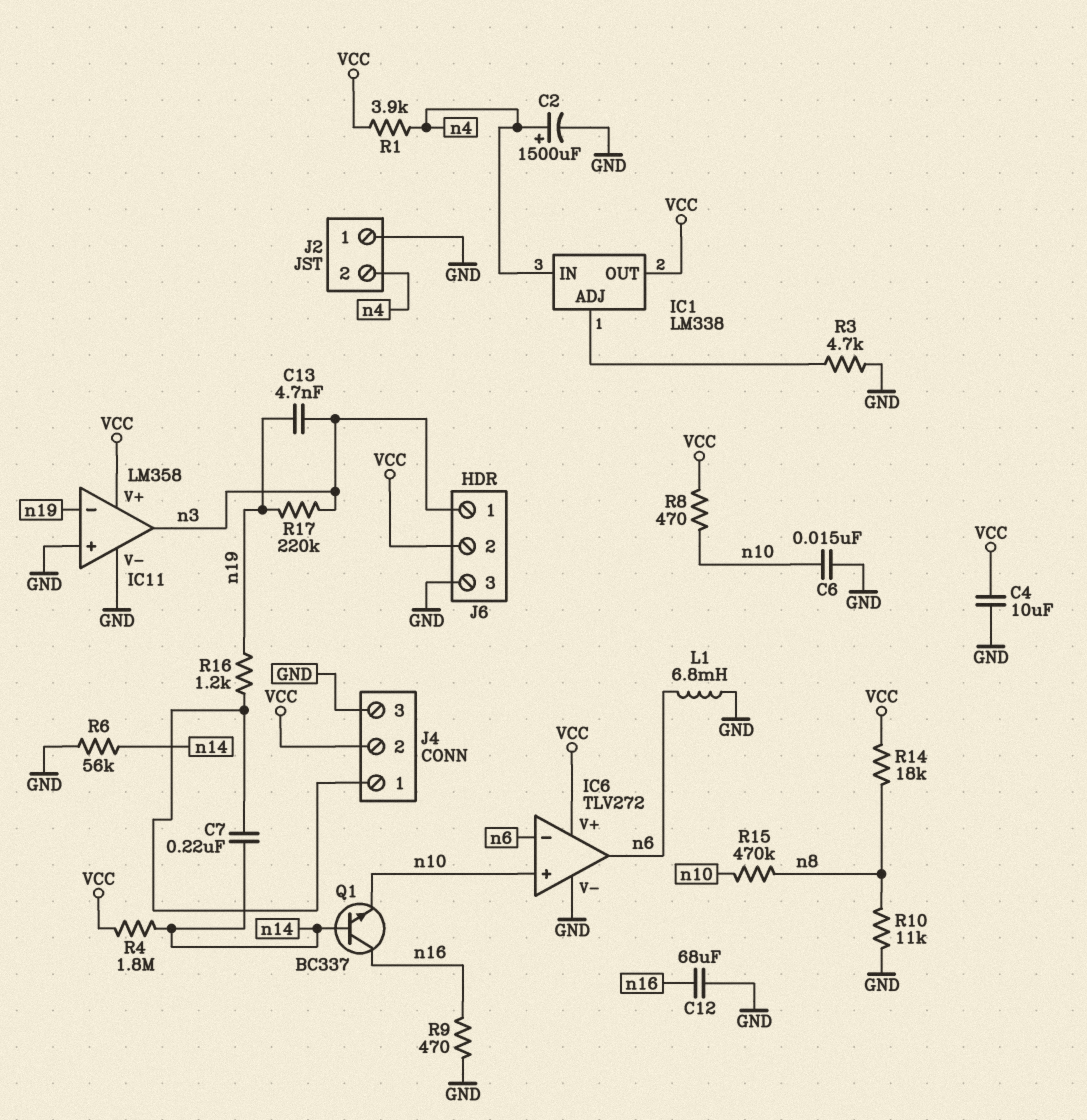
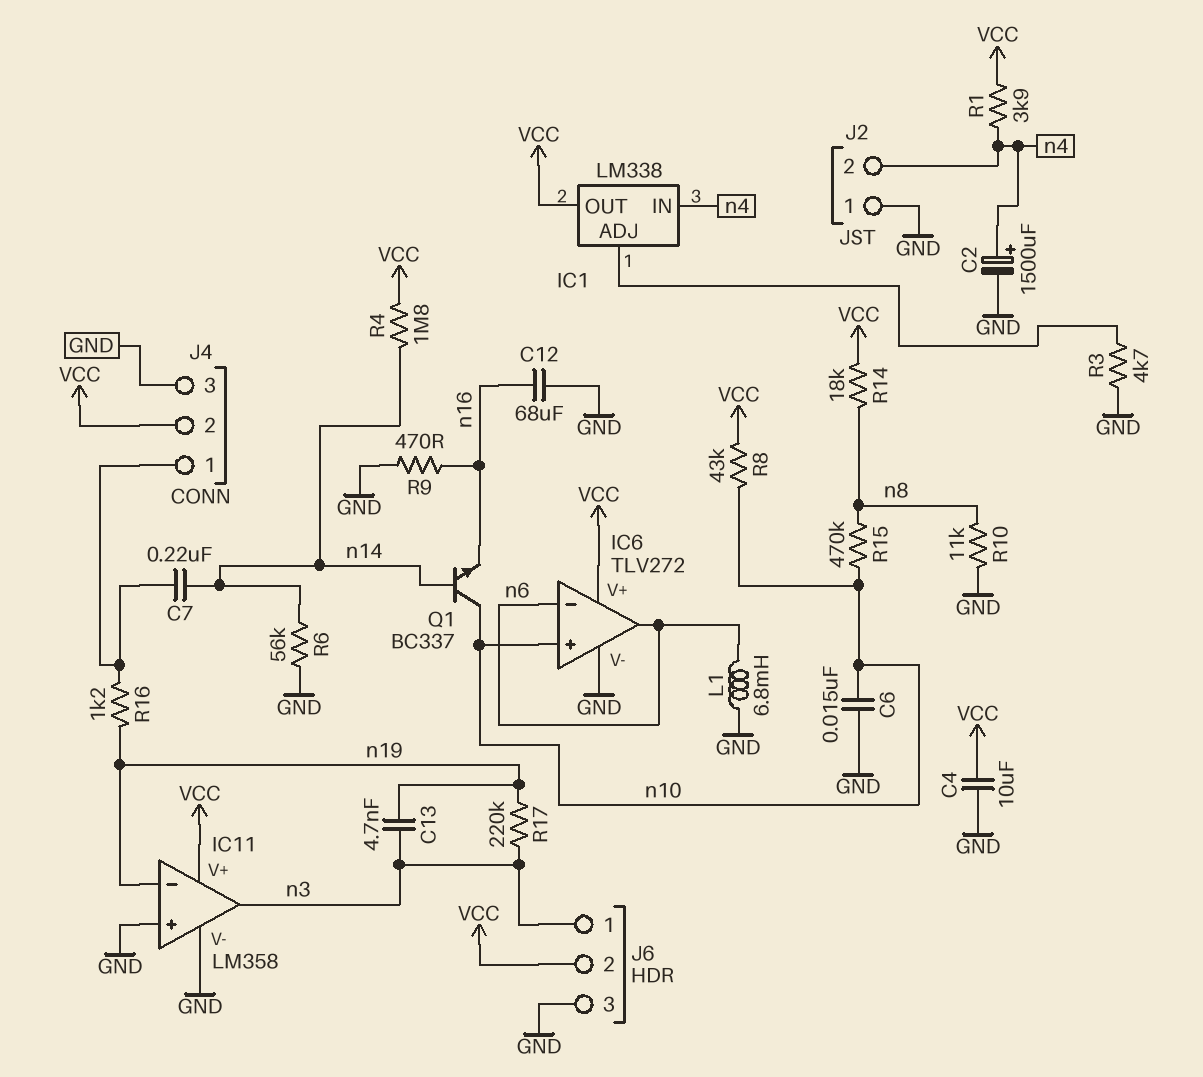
Q1: NPN BC337 (B n14, C n16, E n10) -> NPN BC337 (B n14, C n10, E n16)
R8: 470 (VCC, n10) -> 43k (VCC, n10)

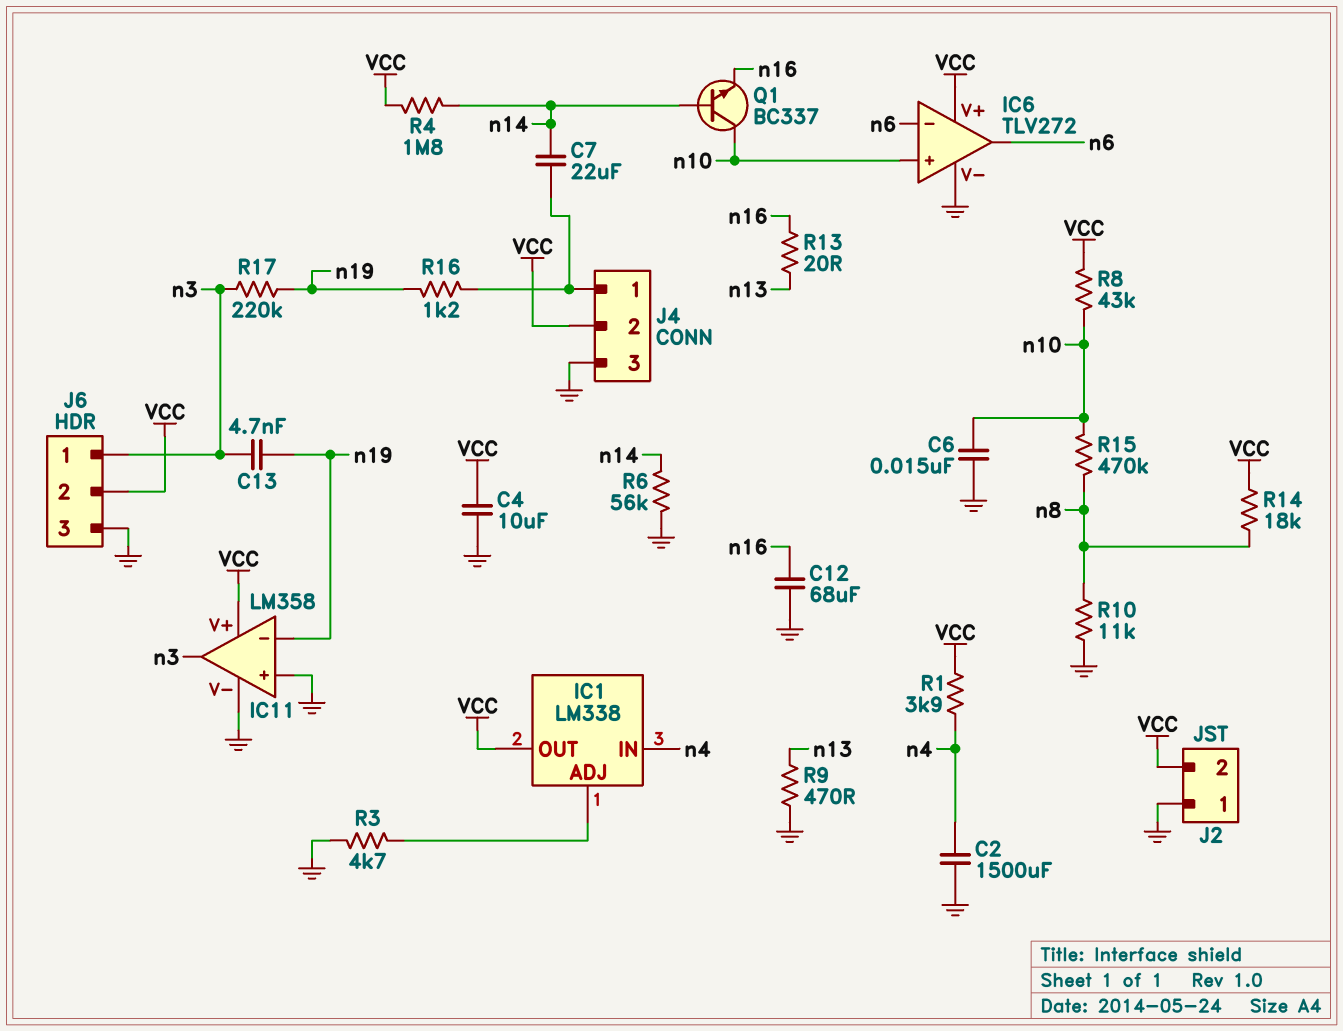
C2: 1500uF (plus n4, minus GND) -> 1500uF (GND, n4)
C7: 220nF (J4/1, n14) -> 22uF (J4/1, n14)
J2 pin 2: n4 -> VCC
L1: 6.8mH (GND, n6) -> none
R9: 470 (GND, n16) -> 470 (GND, n13)
R13: none -> 20 (n13, n16)

